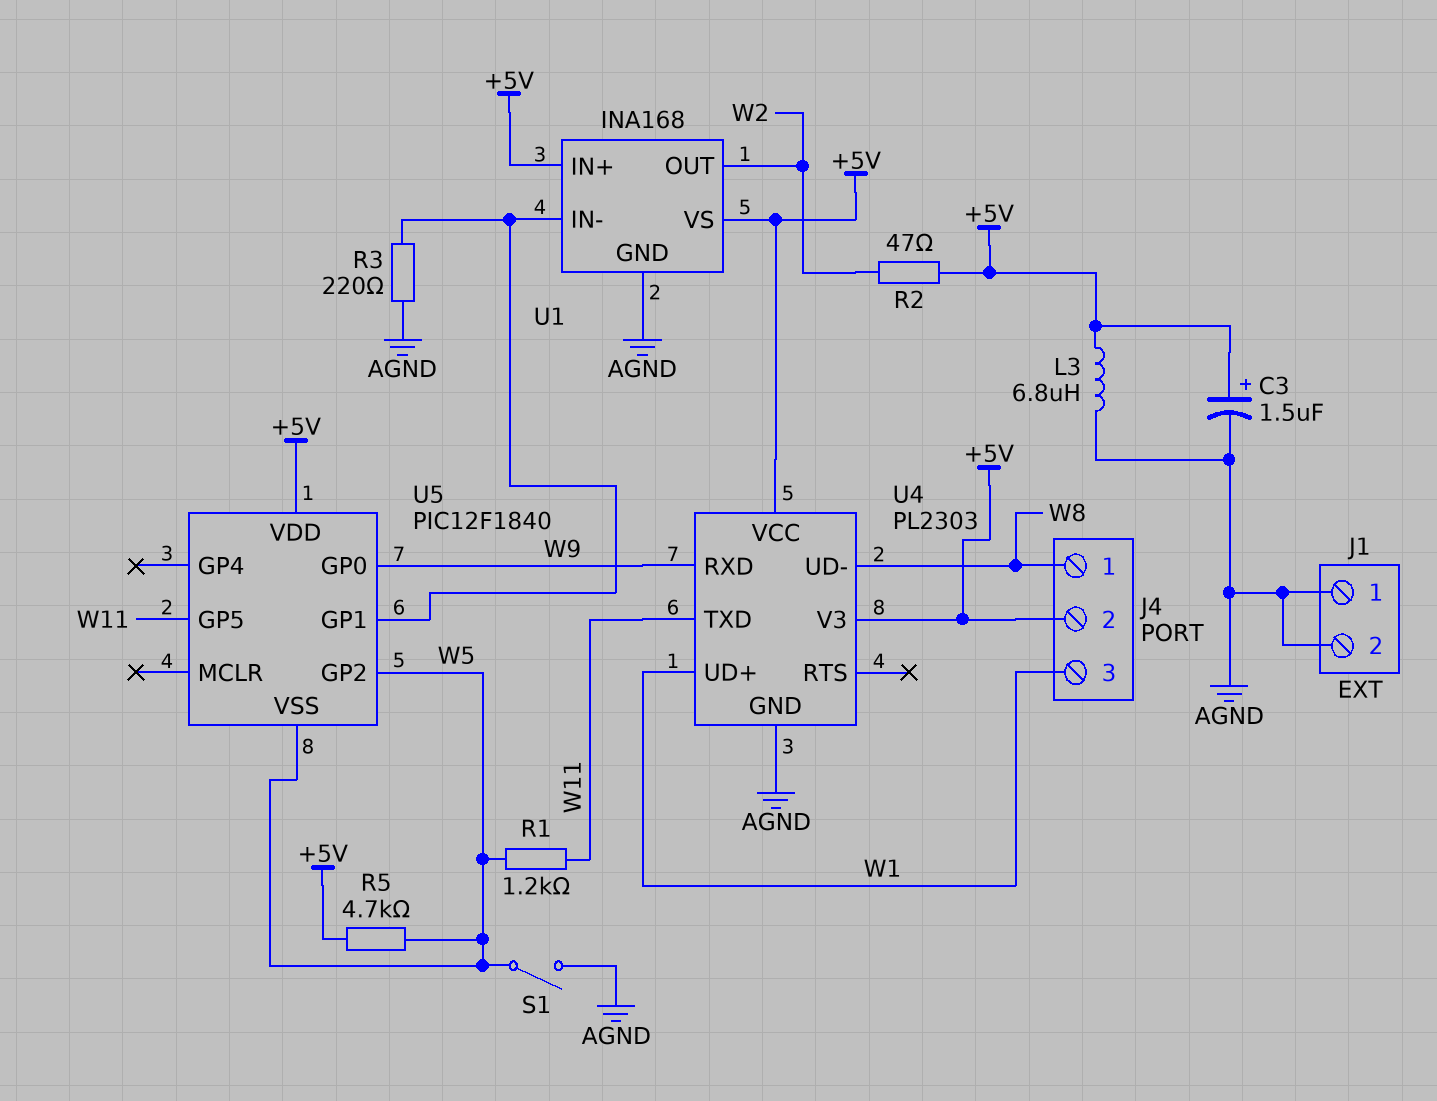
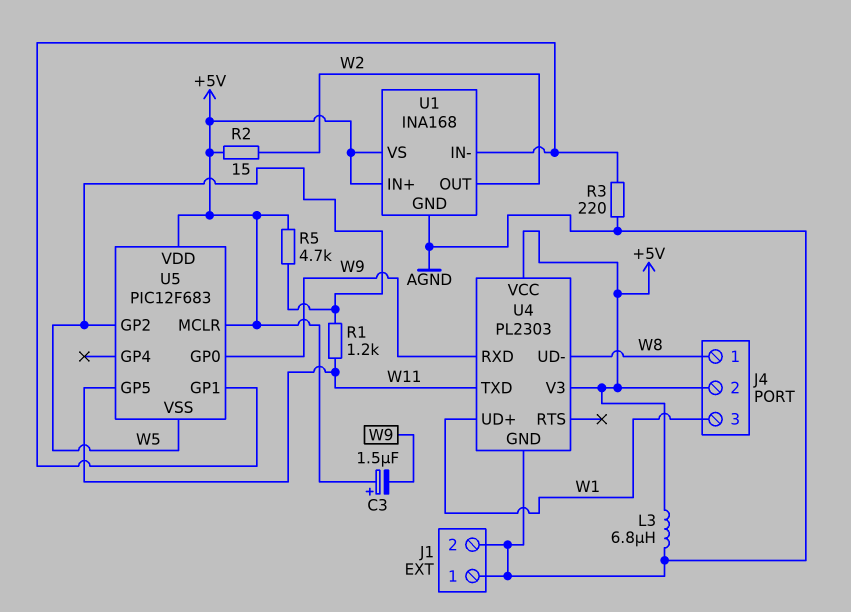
C3: 1.5uF (plus +5V, minus AGND) -> 1.5uF (plus +5V, minus W9)
R2: 47 (+5V, W2) -> 15 (+5V, W2)
S1: switch (AGND, W5) -> none
U5: PIC12F1840 -> PIC12F683
U5 pin MCLR: none -> +5V

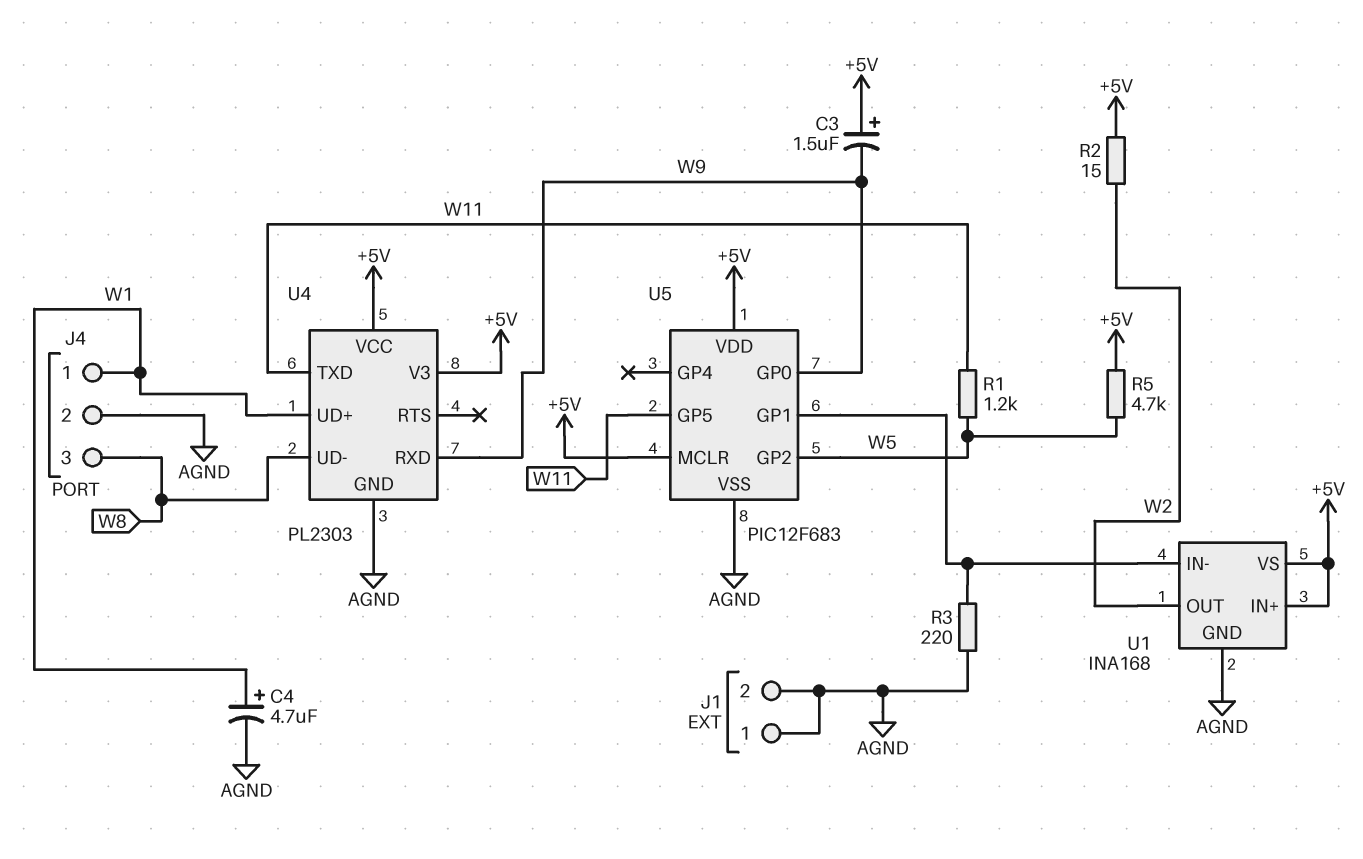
C4: none -> 4.7uF (plus W1, minus AGND)
J4 pin 1: W8 -> W1
J4 pin 2: +5V -> AGND
J4 pin 3: W1 -> W8
L3: 6.8uH (+5V, AGND) -> none
U5 pin VSS: W5 -> AGND

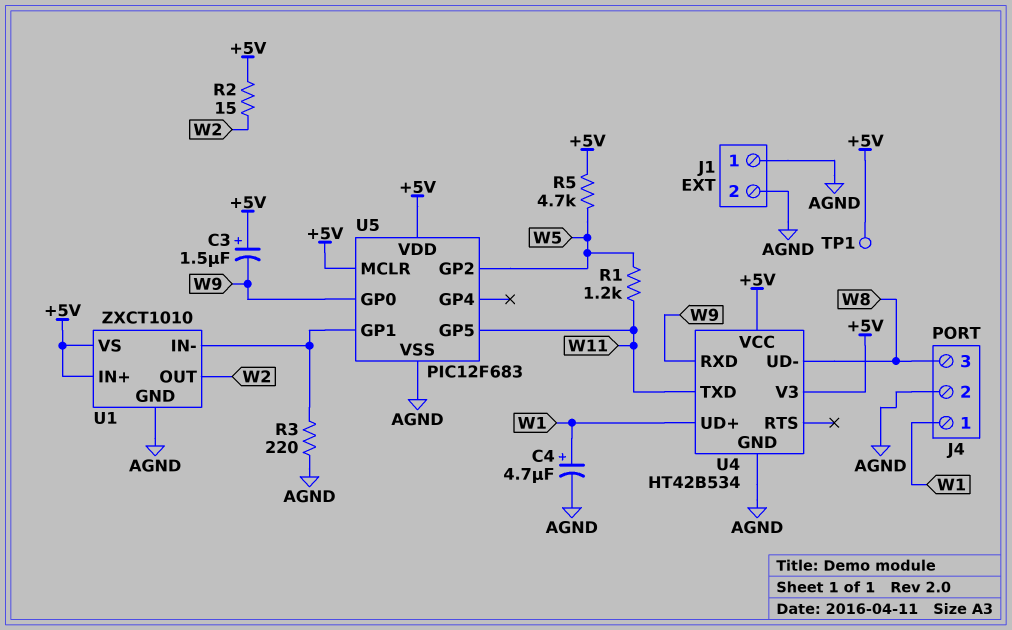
TP1: none -> test point (+5V)
U1: INA168 -> ZXCT1010
U4: PL2303 -> HT42B534

